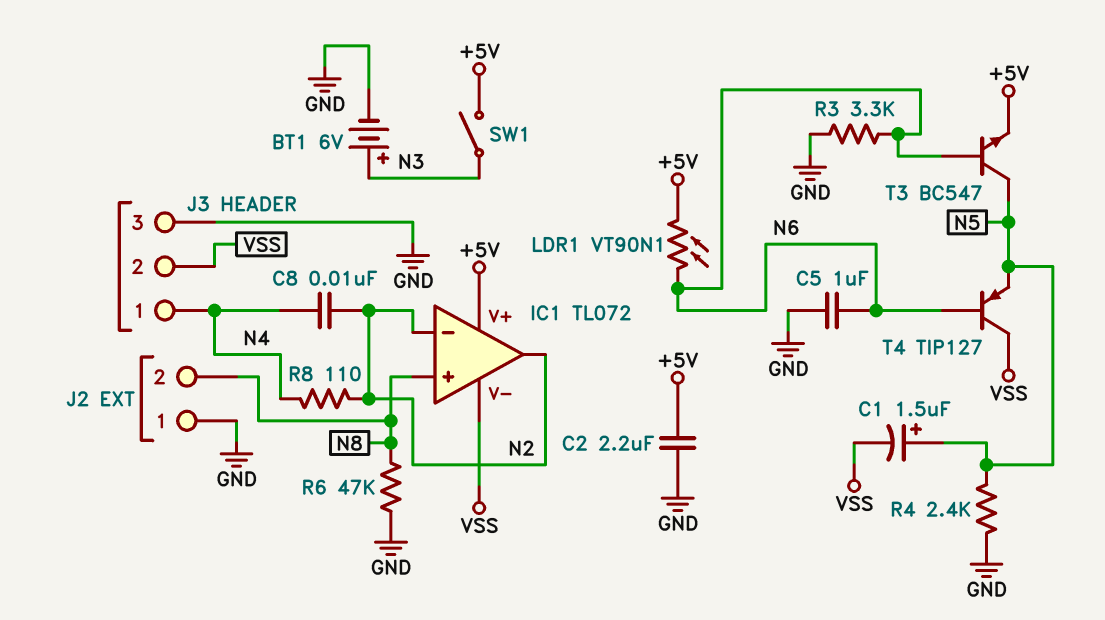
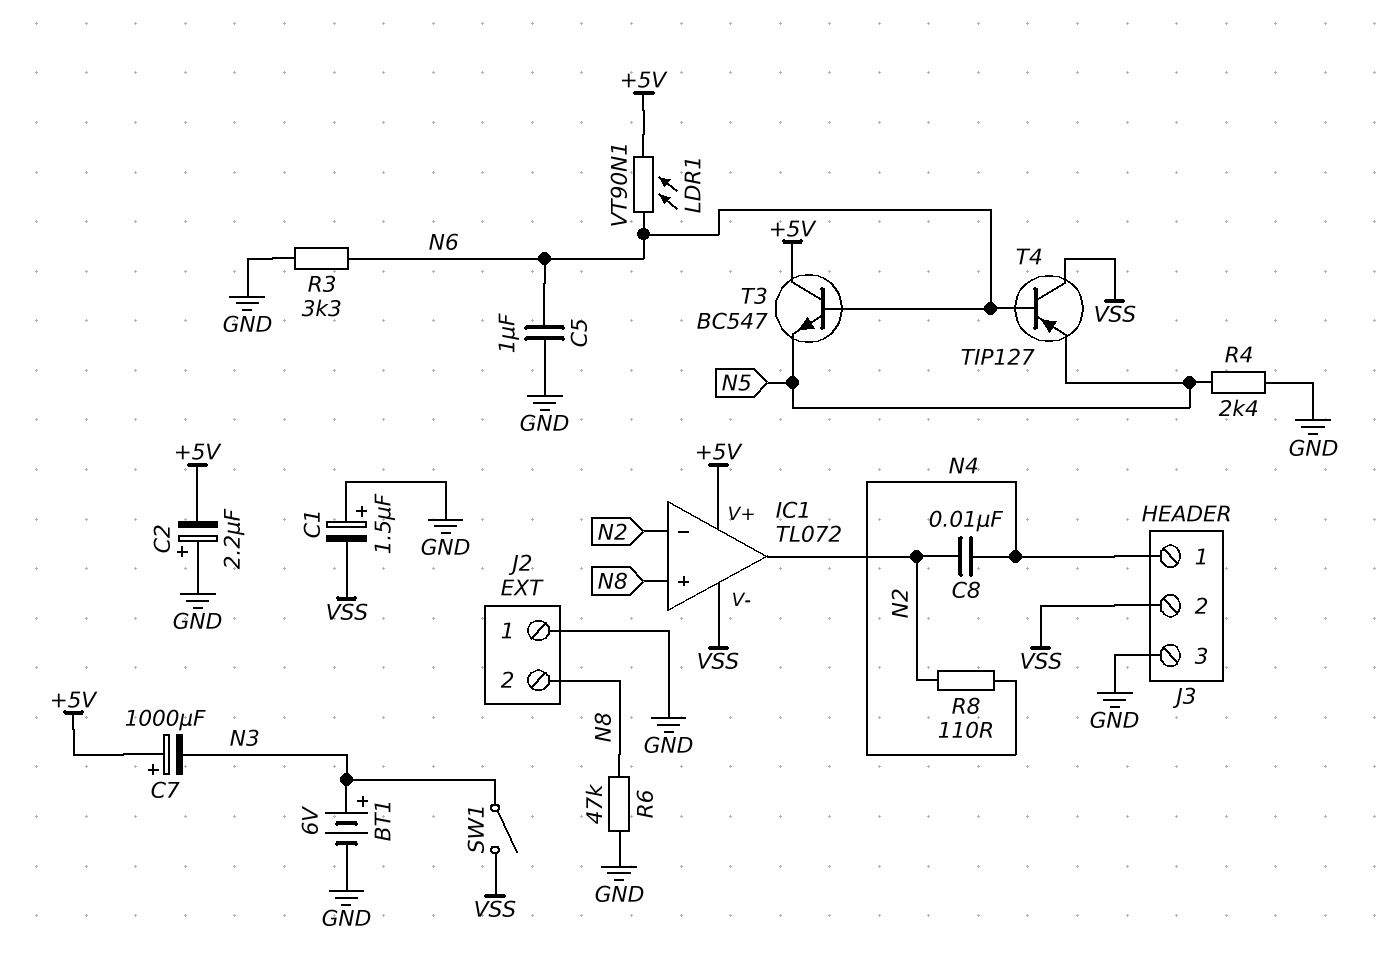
C1: 1.5uF (plus N5, minus VSS) -> 1.5uF (plus GND, minus VSS)
C2: 2.2uF (+5V, GND) -> 2.2uF (plus GND, minus +5V)
C7: none -> 1000uF (plus +5V, minus N3)
SW1: switch (+5V, N3) -> switch (N3, VSS)
T3: NPN BC547 (B N6, C N5, E +5V) -> NPN BC547 (B N6, C +5V, E N5)

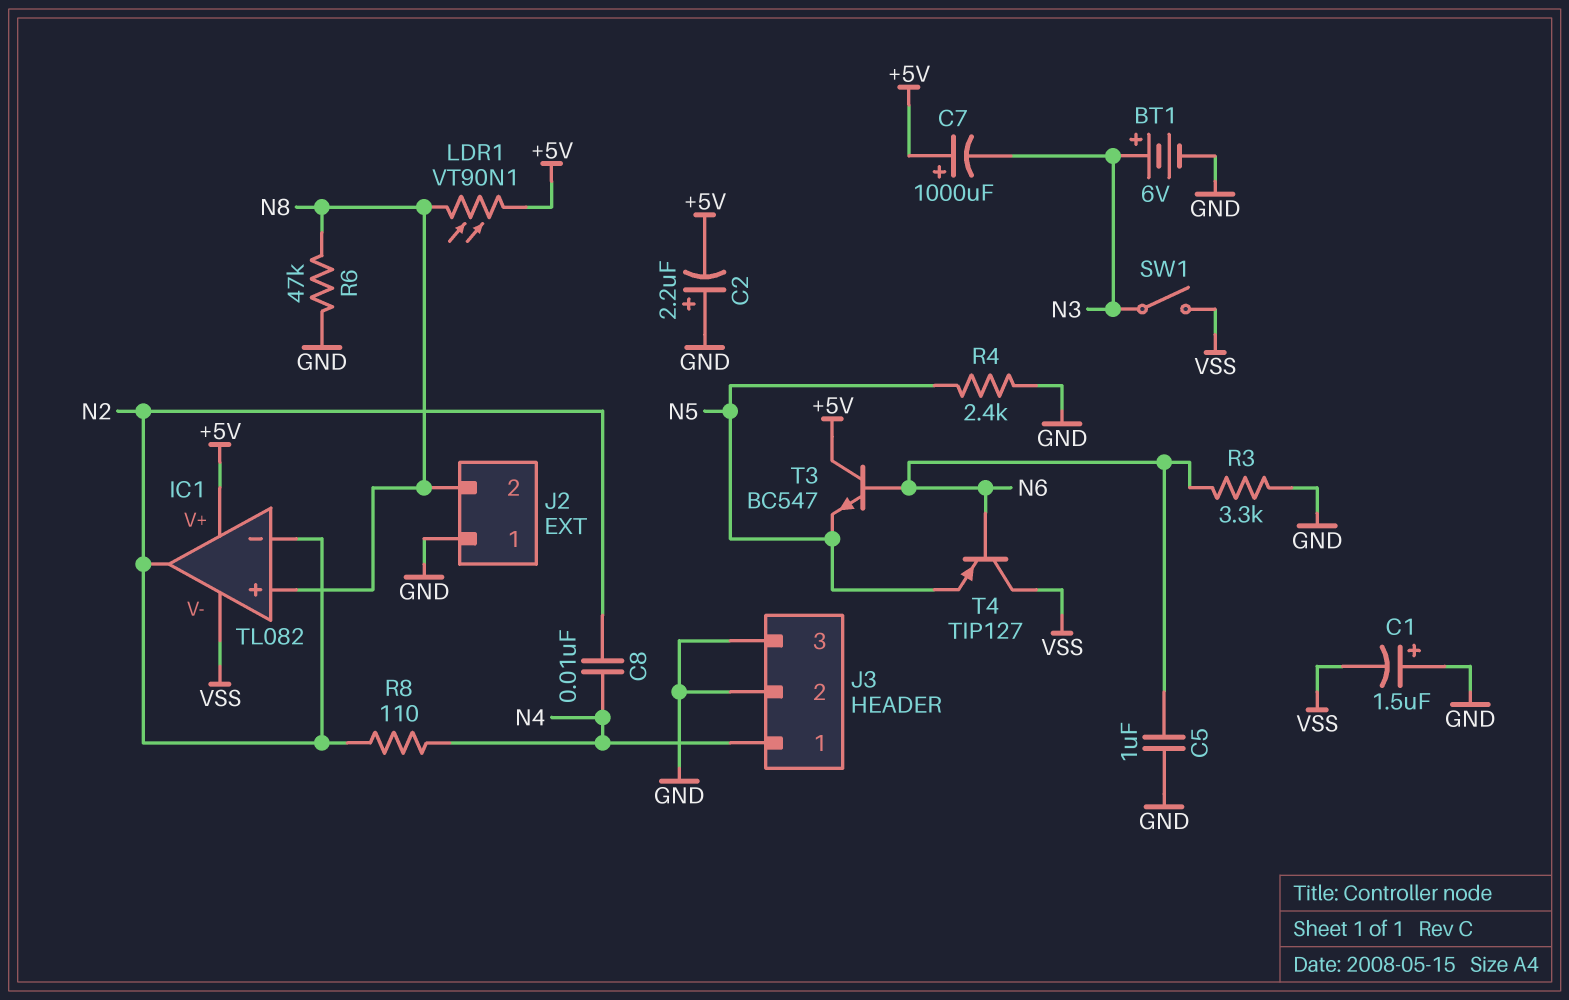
IC1: TL072 -> TL082
J3 pin 2: VSS -> GND
LDR1: VT90N1 (+5V, N6) -> VT90N1 (+5V, N8)

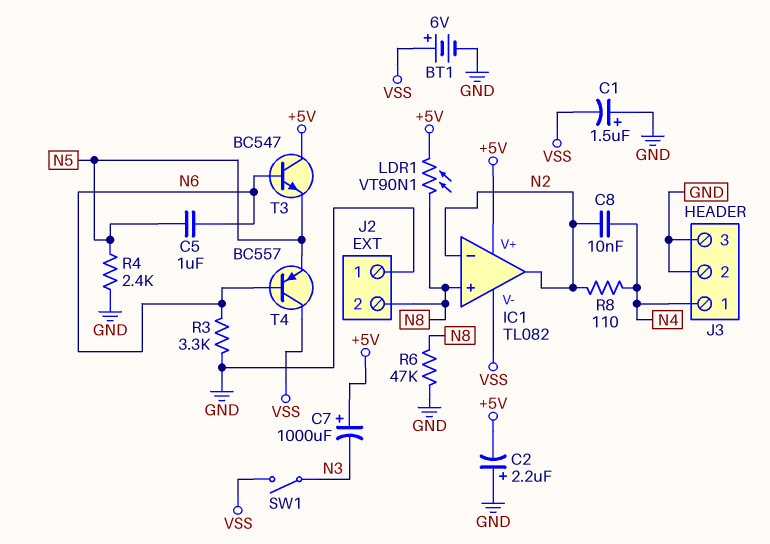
BT1: 6V (plus N3, minus GND) -> 6V (plus VSS, minus GND)
C5: 1uF (GND, N6) -> 1uF (N5, N6)
T4: PNP TIP127 (B N6, C VSS, E N5) -> PNP BC557 (B N6, C VSS, E N5)

